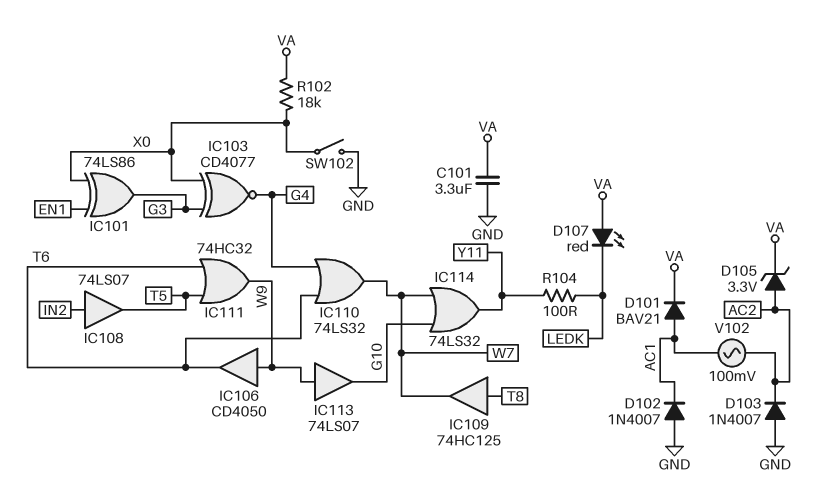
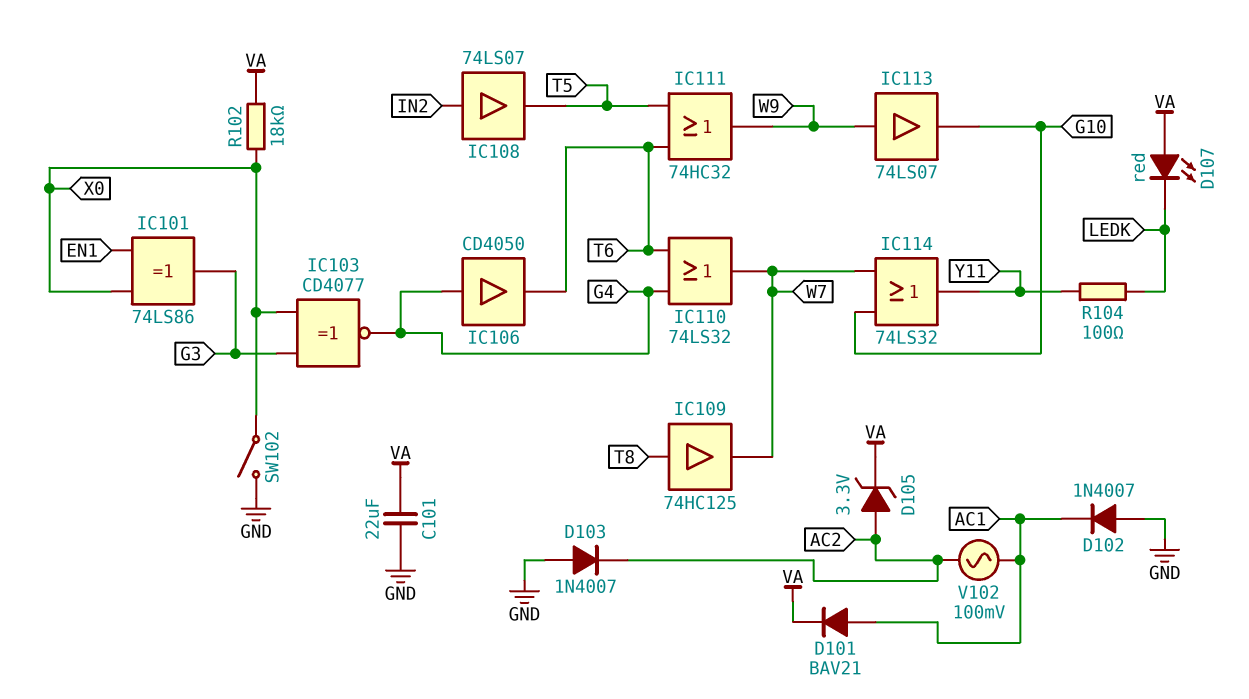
C101: 3.3uF (GND, VA) -> 22uF (GND, VA)
IC106: buffer CD4050 (in W9, out T6) -> buffer CD4050 (in G4, out T6)

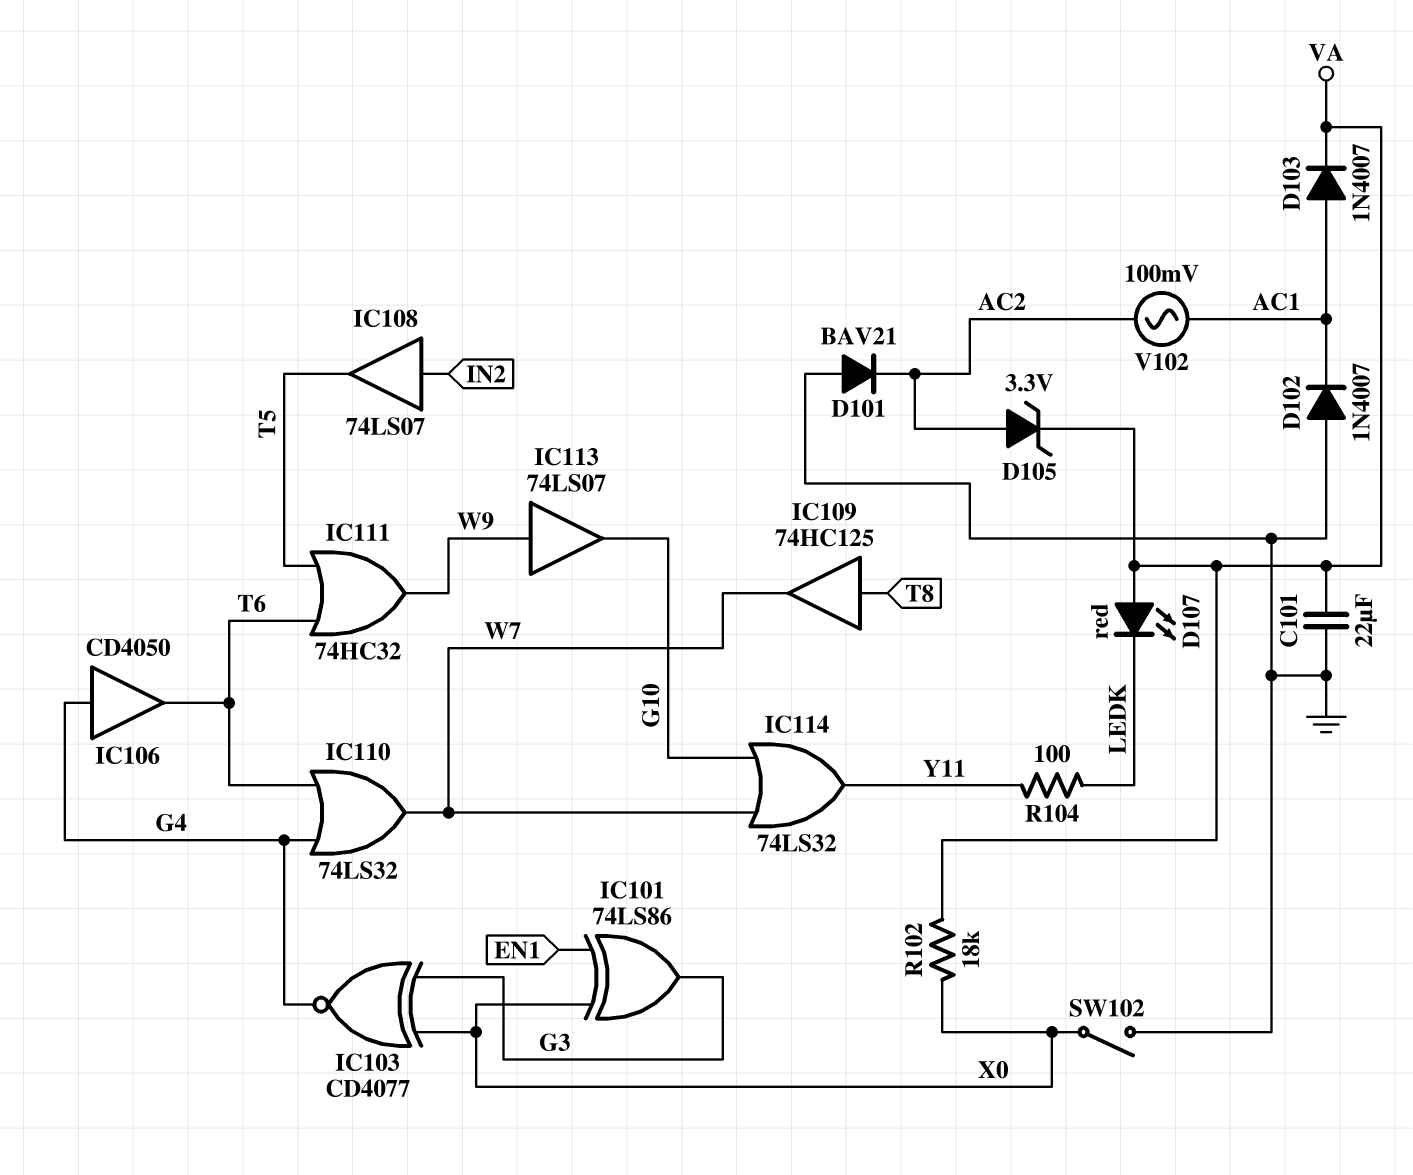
D101: diode BAV21 (A AC1, K VA) -> diode BAV21 (A GND, K AC2)
D103: diode 1N4007 (A GND, K AC2) -> diode 1N4007 (A AC1, K VA)

